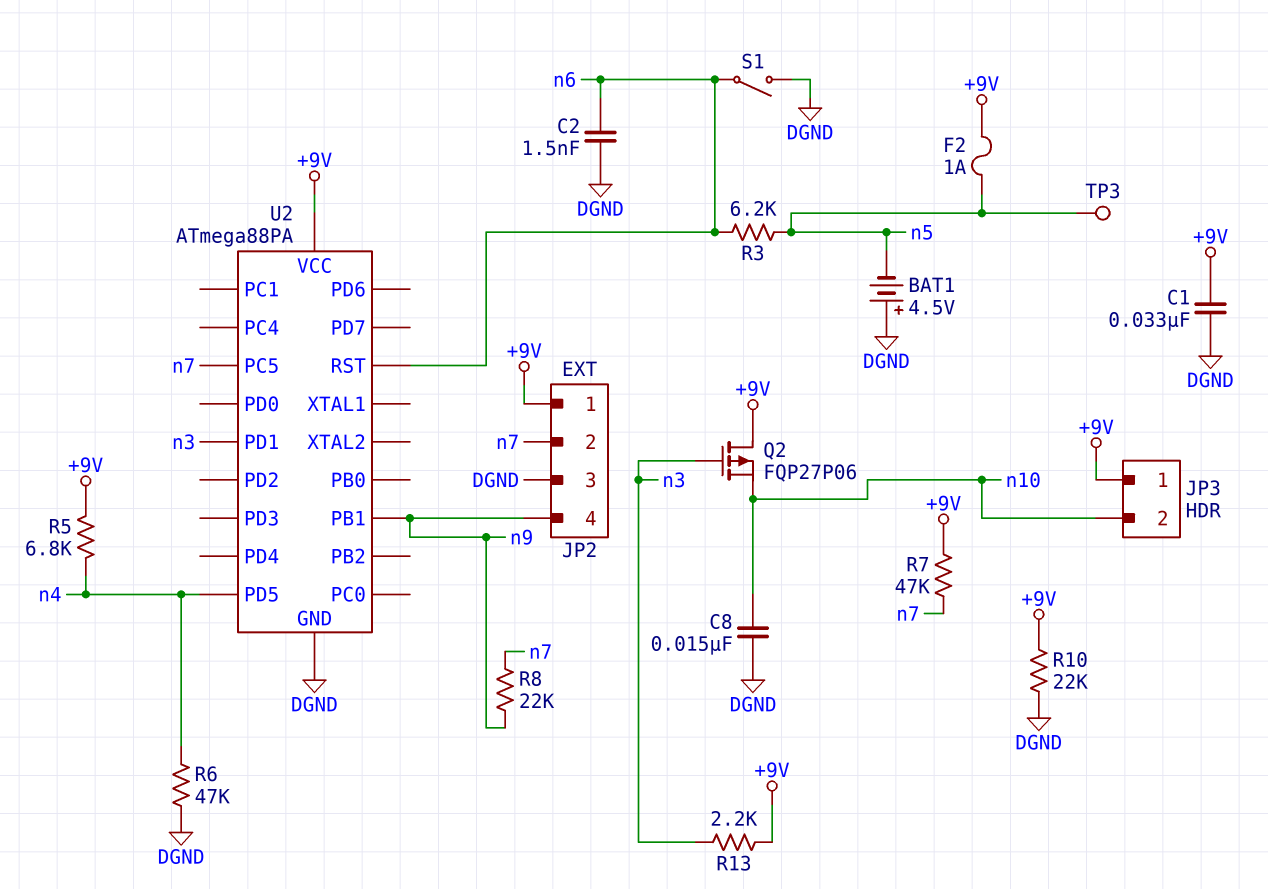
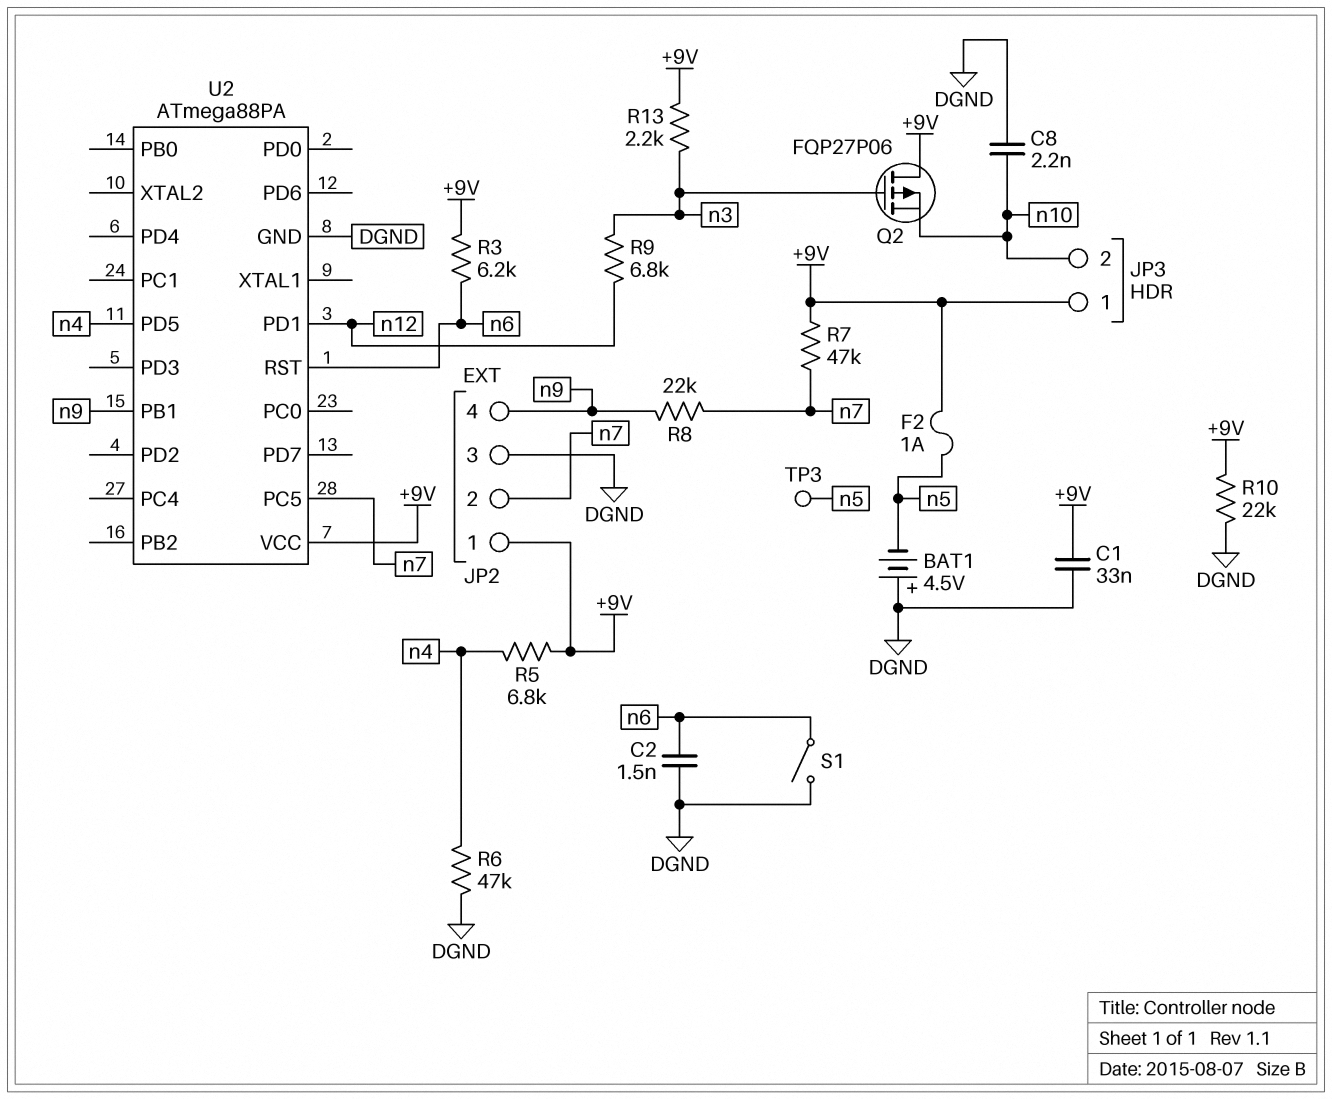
C8: 15nF (DGND, n10) -> 2.2nF (DGND, n10)
R3: 6.2k (n5, n6) -> 6.2k (+9V, n6)
R9: none -> 6.8k (n3, n12)
U2 pin PD1: n3 -> n12

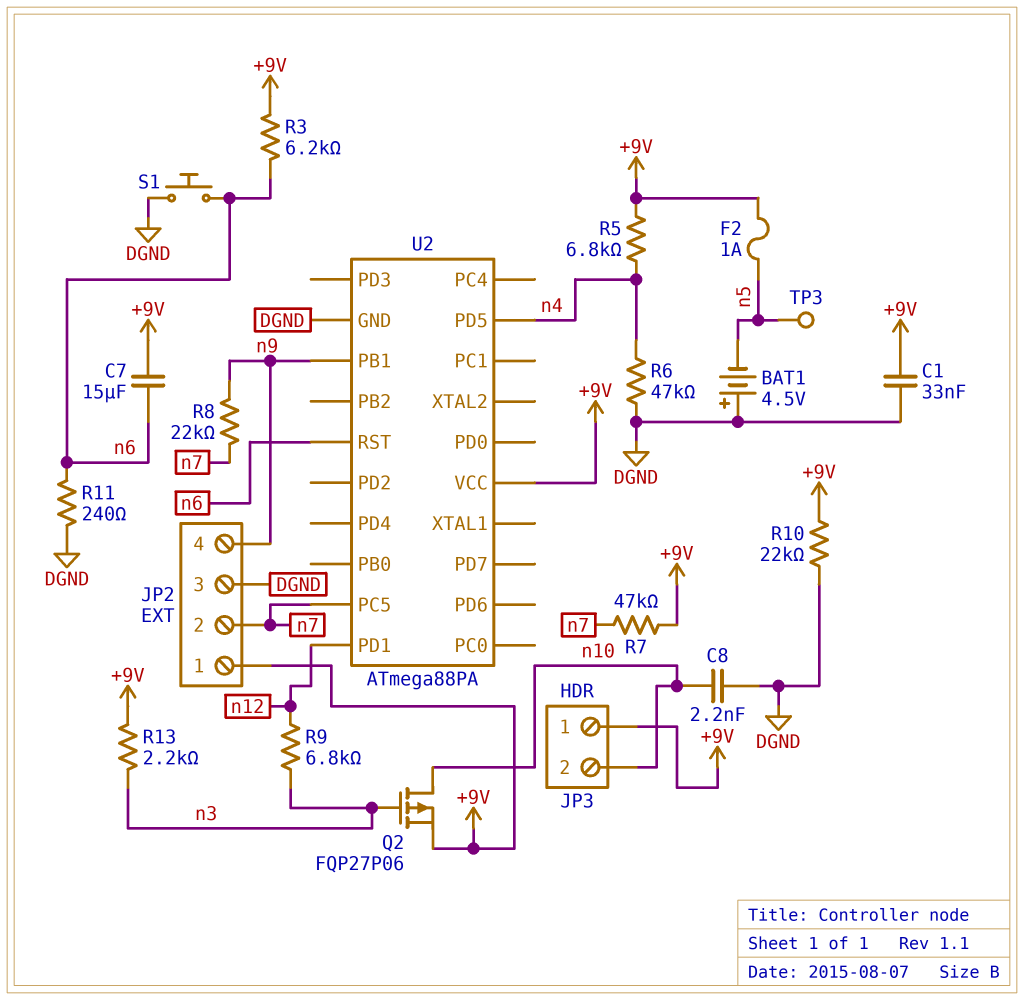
C2: 1.5nF (DGND, n6) -> none
C7: none -> 15uF (+9V, n6)
Q2: PMOS FQP27P06 (G n3, D +9V, S n10) -> PMOS FQP27P06 (G n3, D n10, S +9V)
R11: none -> 240 (DGND, n6)
S1: switch (DGND, n6) -> button (DGND, n6)

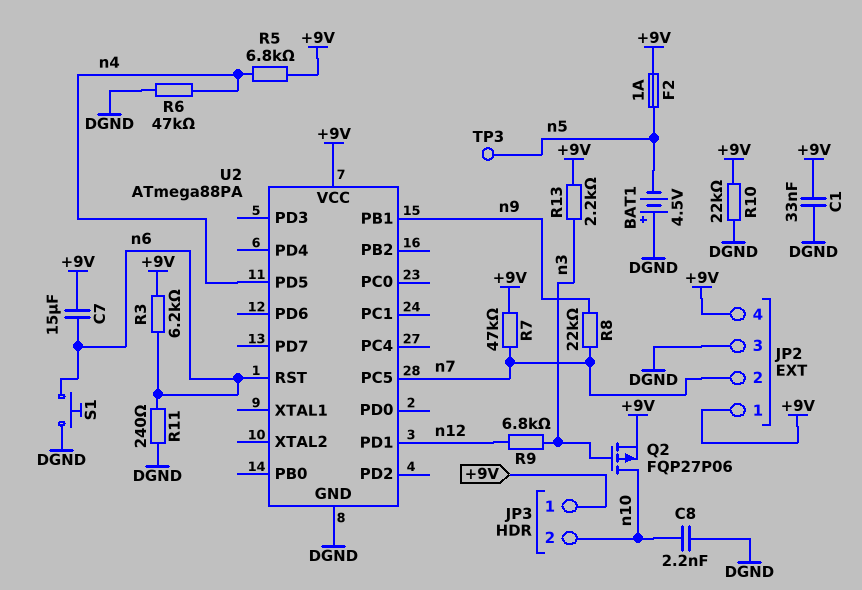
JP2 pin 4: n9 -> +9V

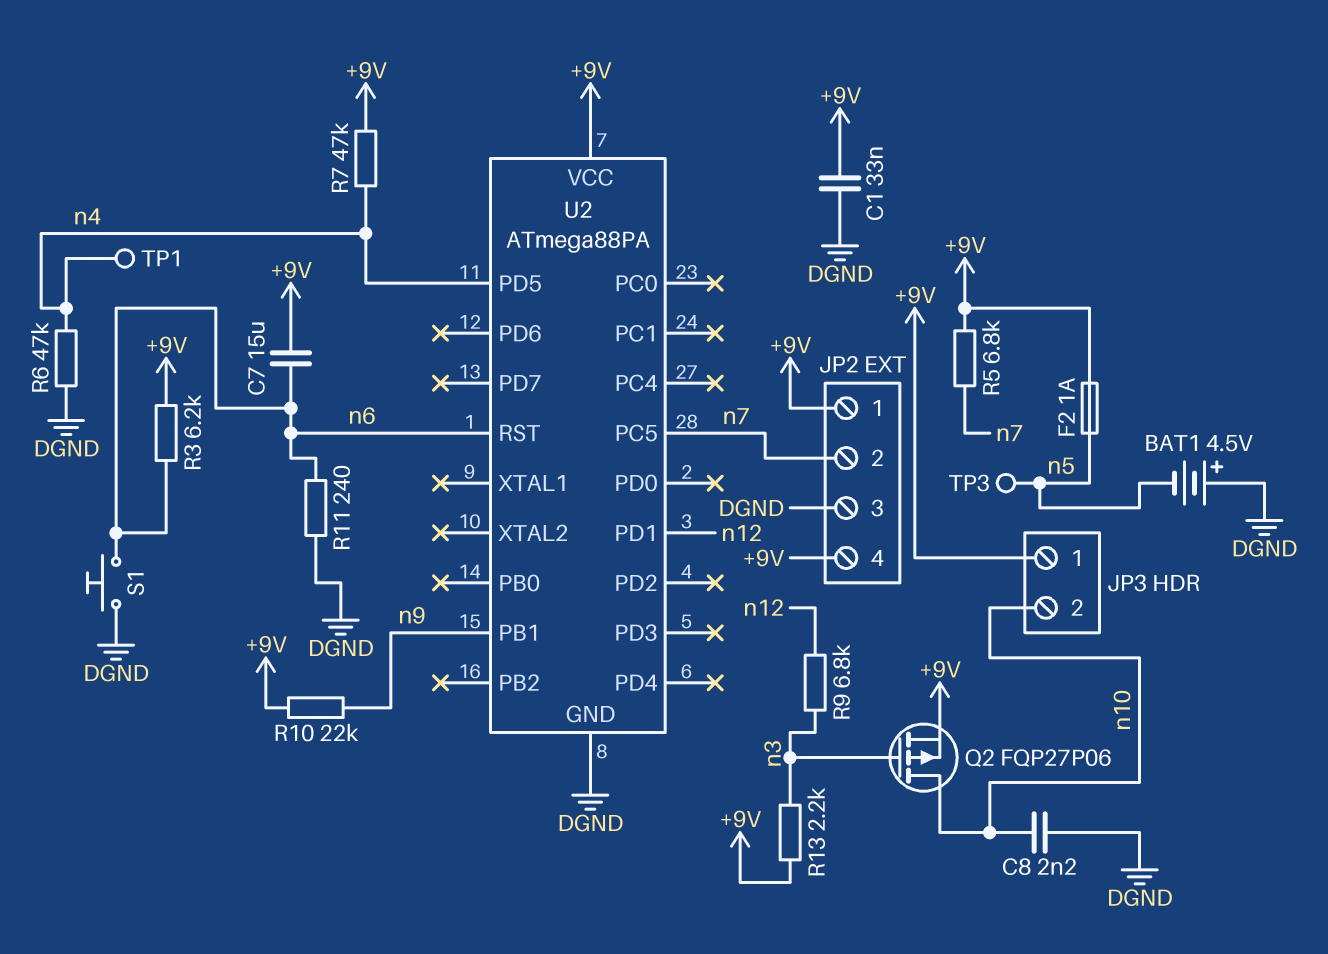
R5: 6.8k (+9V, n4) -> 6.8k (+9V, n7)
R7: 47k (+9V, n7) -> 47k (+9V, n4)
R8: 22k (n7, n9) -> none
R10: 22k (+9V, DGND) -> 22k (+9V, n9)
TP1: none -> test point (n4)

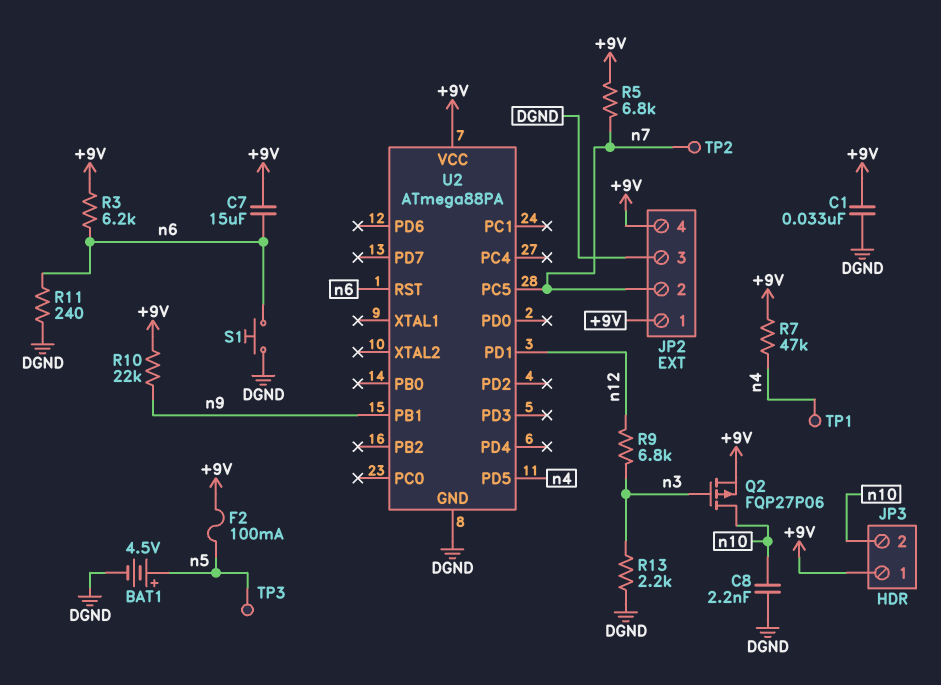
BAT1: 4.5V (plus DGND, minus n5) -> 4.5V (plus n5, minus DGND)
F2: 1A (+9V, n5) -> 100mA (+9V, n5)
R6: 47k (DGND, n4) -> none
R13: 2.2k (+9V, n3) -> 2.2k (DGND, n3)
TP2: none -> test point (n7)

